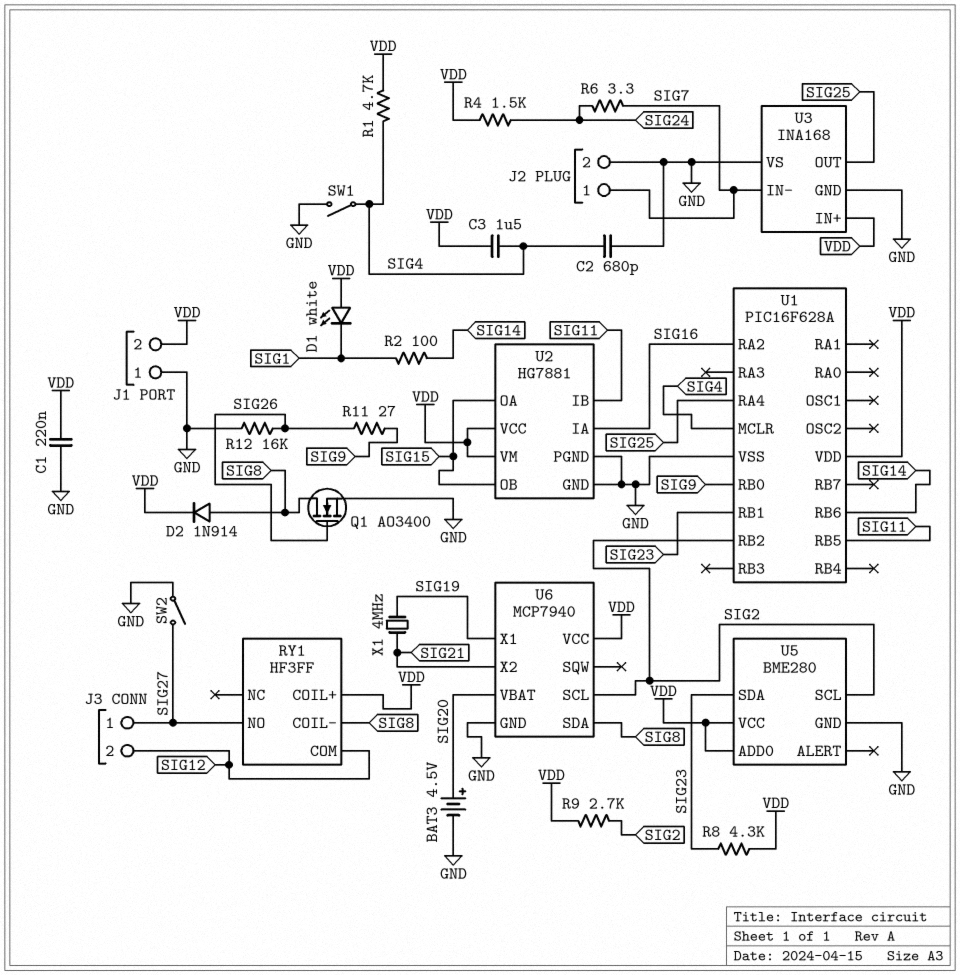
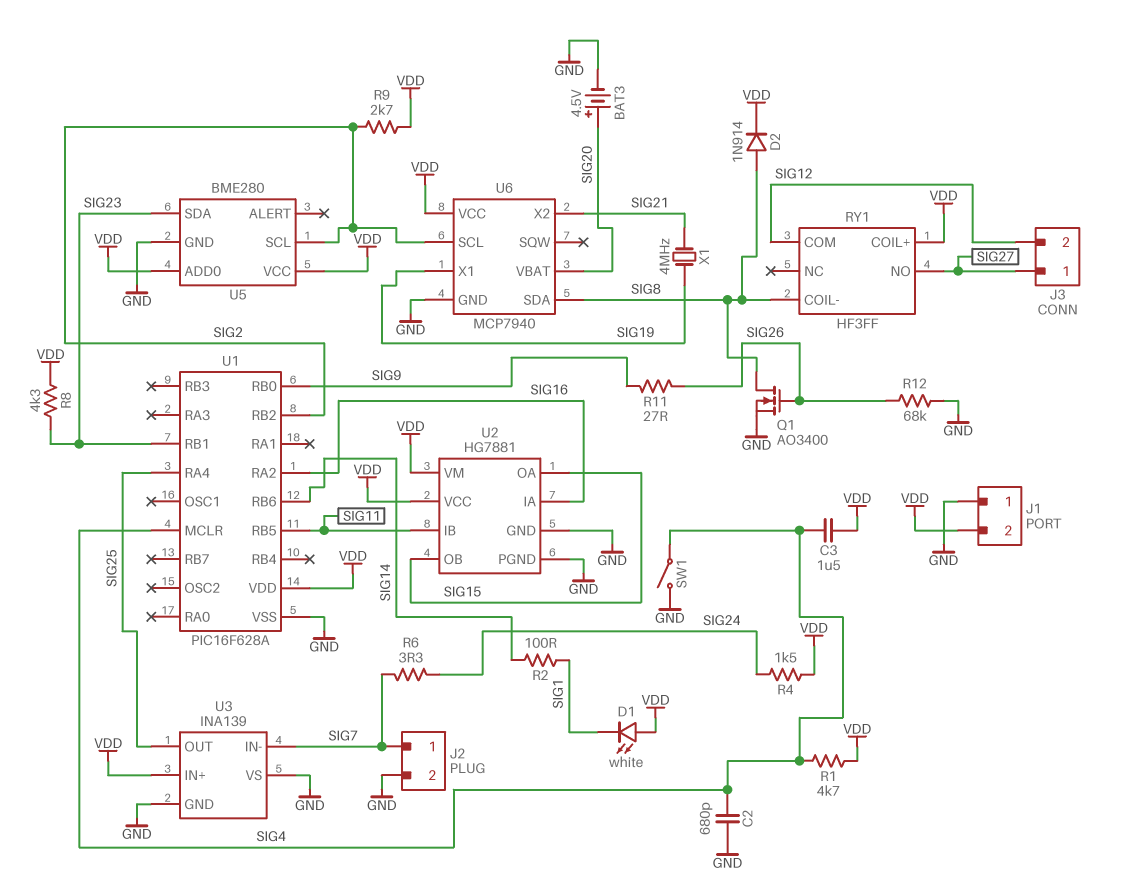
C1: 220nF (GND, VDD) -> none
R12: 16k (GND, SIG26) -> 68k (GND, SIG26)
SW2: switch (GND, SIG27) -> none
U3: INA168 -> INA139

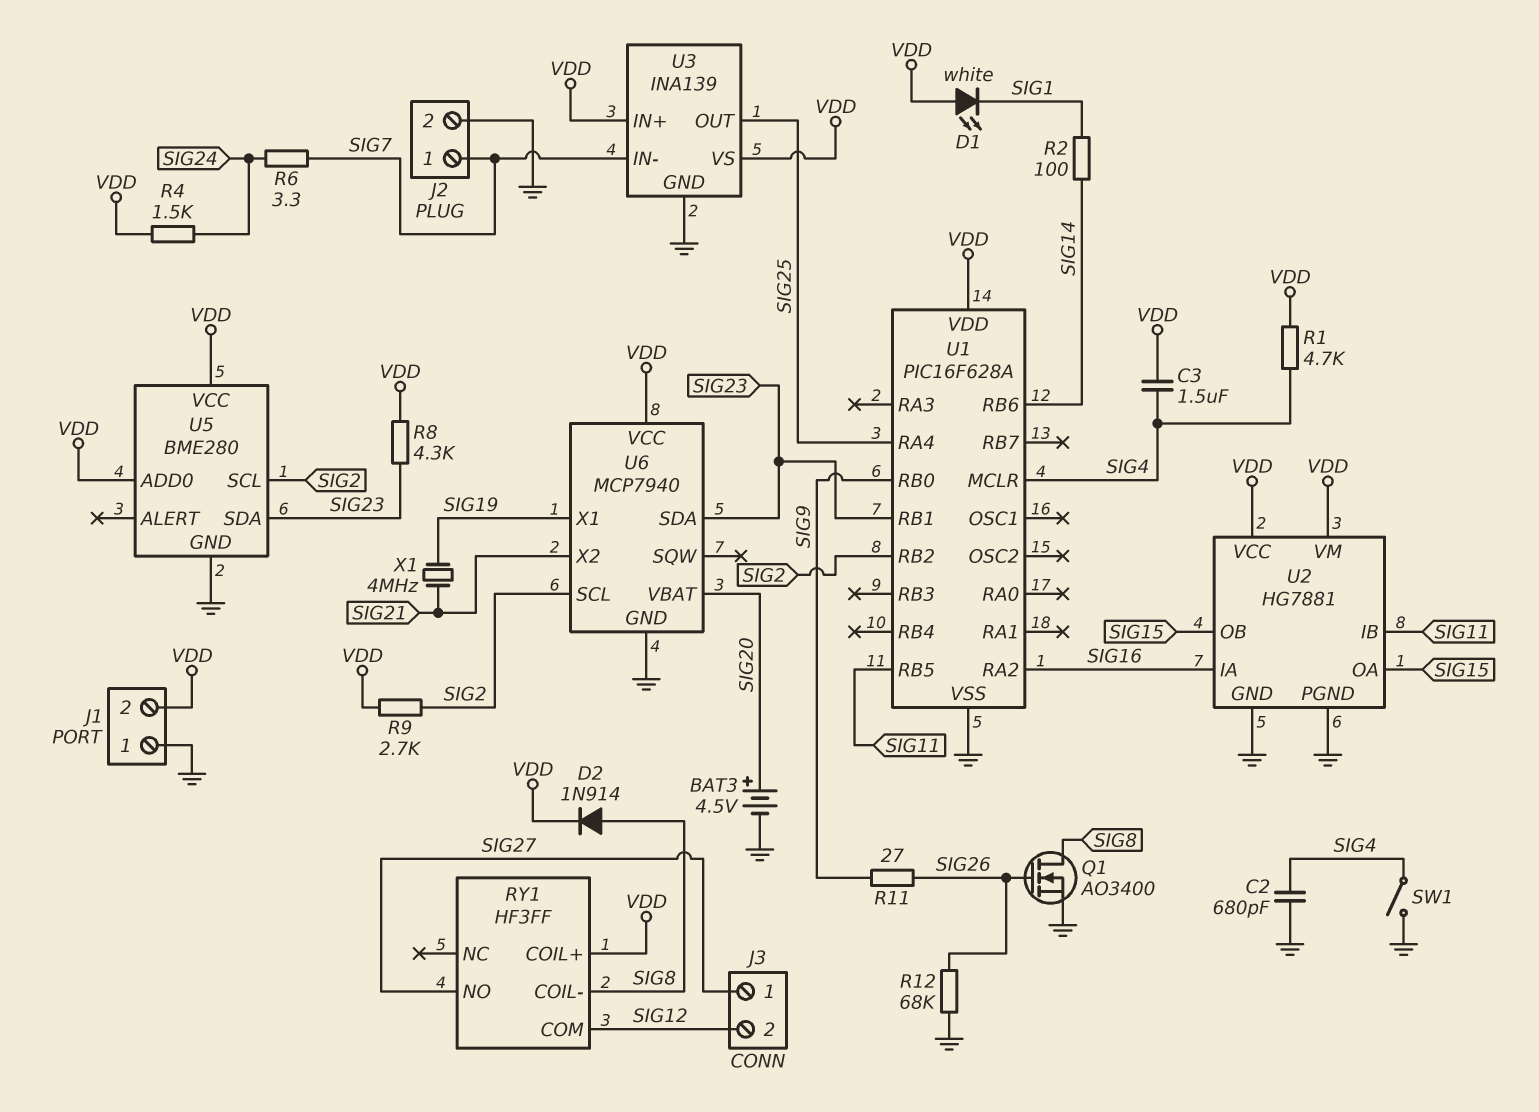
U3 pin VS: GND -> VDD
U6 pin SDA: SIG8 -> SIG23

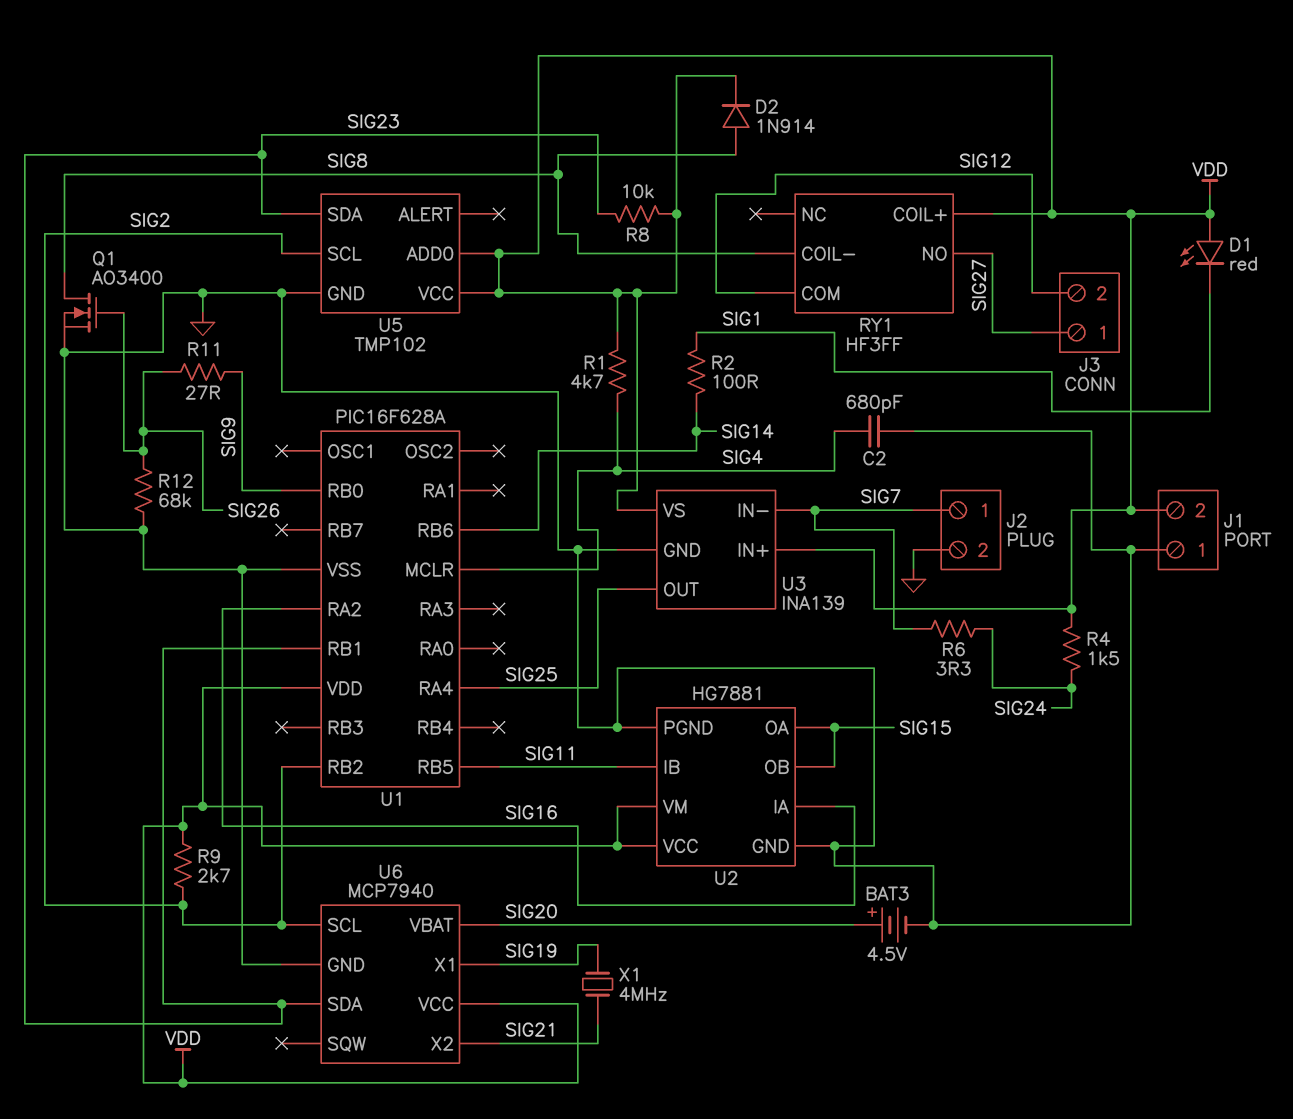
C3: 1.5uF (SIG4, VDD) -> none
D1: LED white (A VDD, K SIG1) -> LED red (A VDD, K SIG1)
R8: 4.3k (SIG23, VDD) -> 10k (SIG23, VDD)
SW1: switch (GND, SIG4) -> none
U5: BME280 -> TMP102

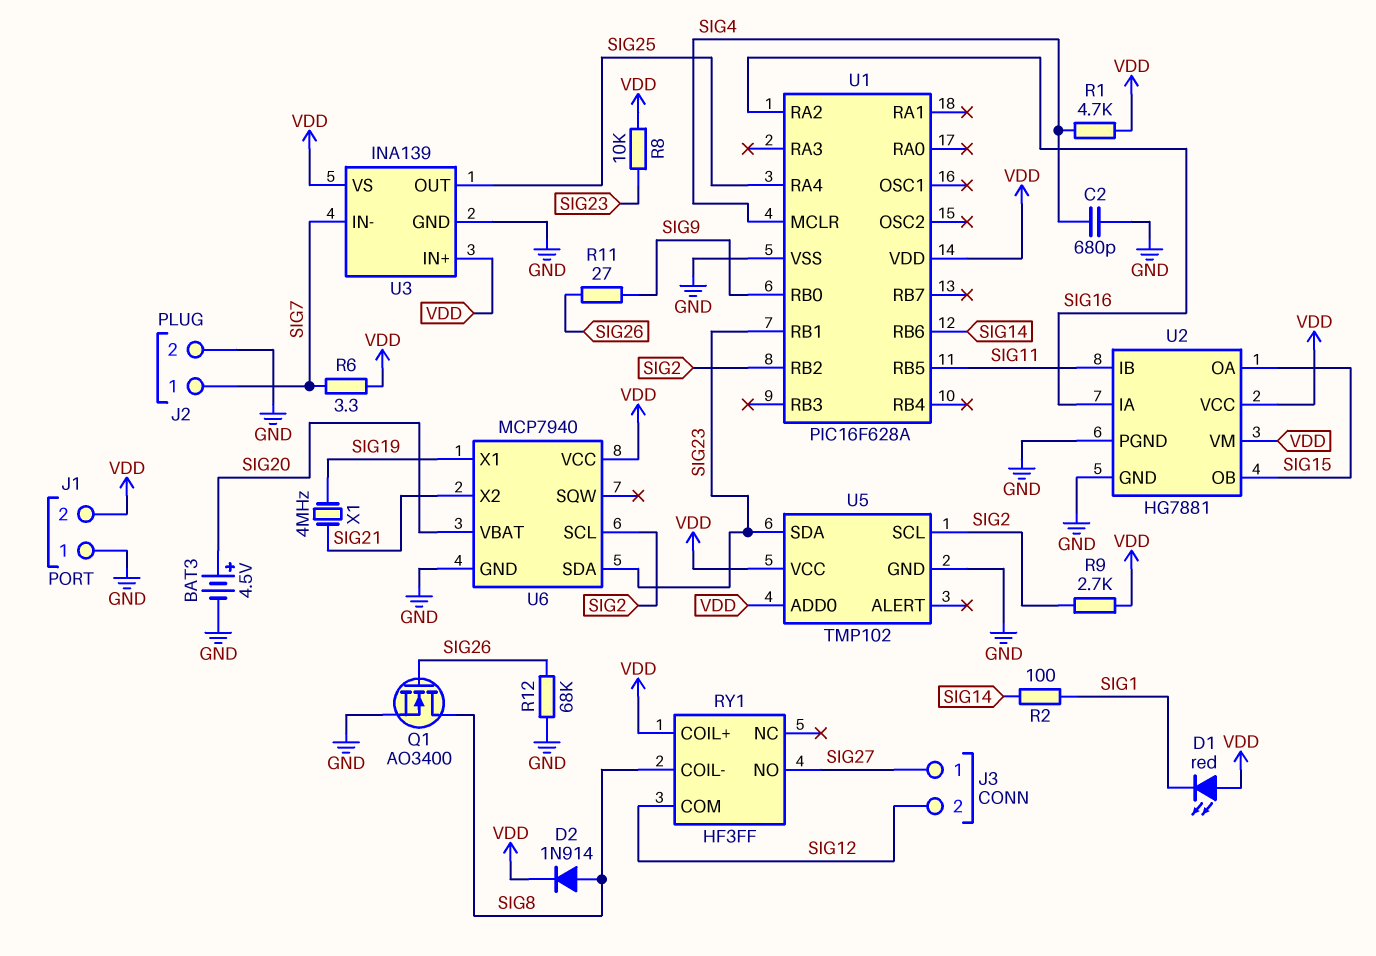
R4: 1.5k (SIG24, VDD) -> none
R6: 3.3 (SIG7, SIG24) -> 3.3 (SIG7, VDD)

